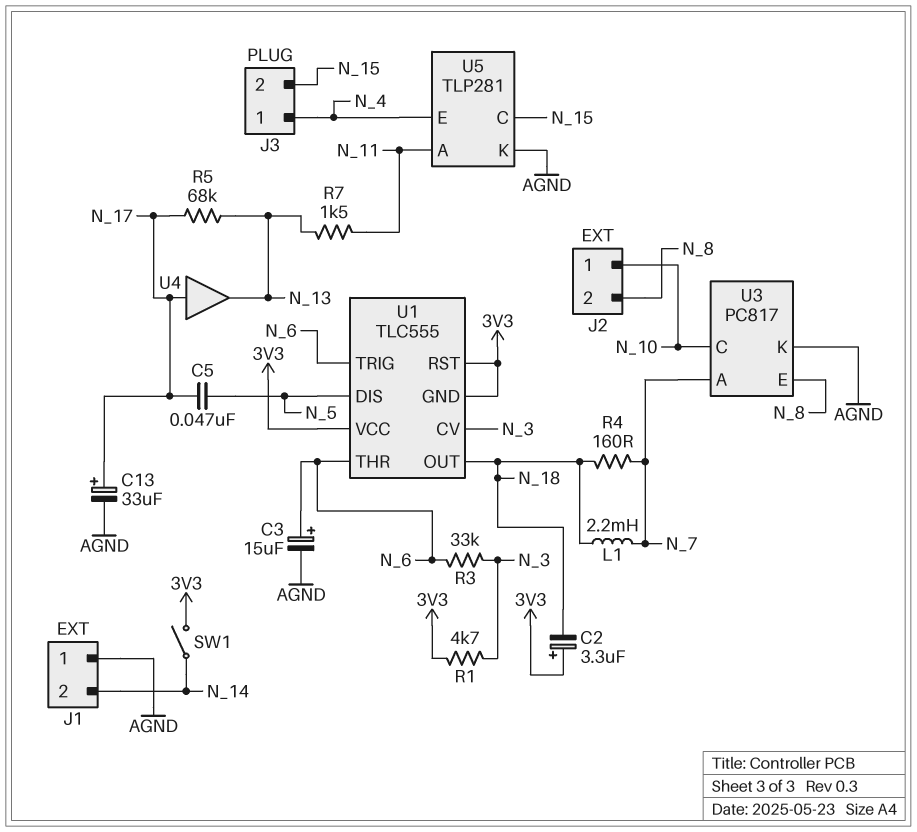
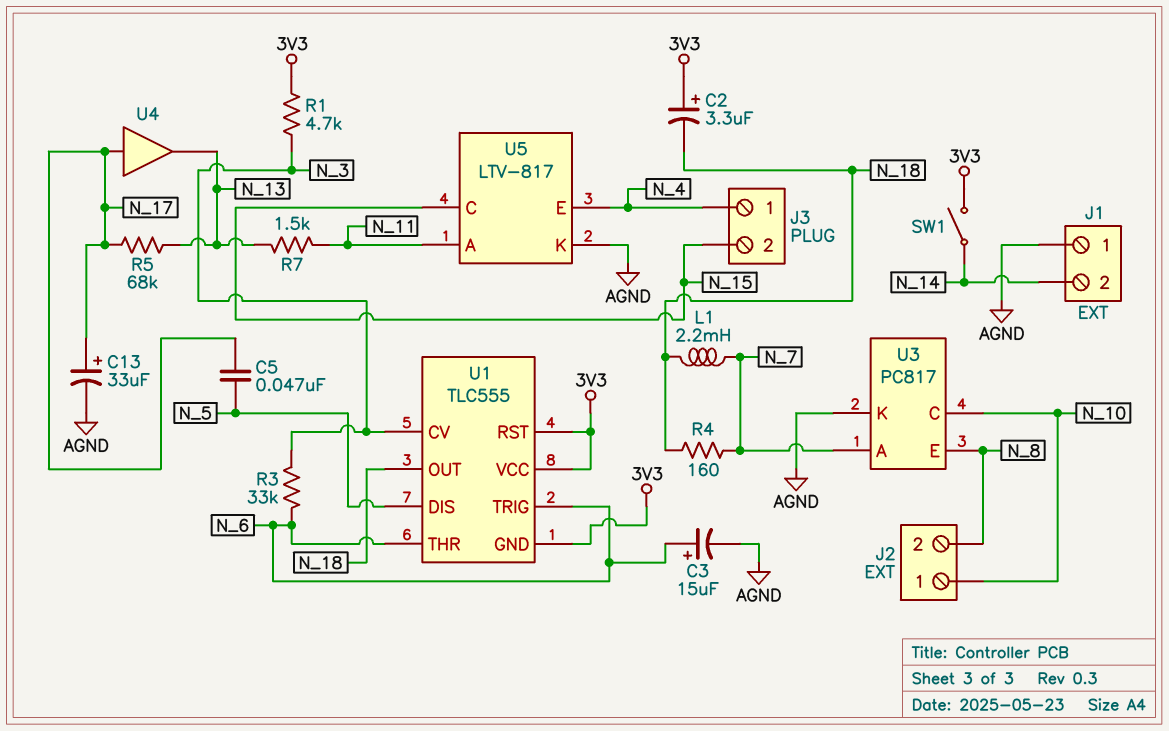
U5: TLP281 -> LTV-817

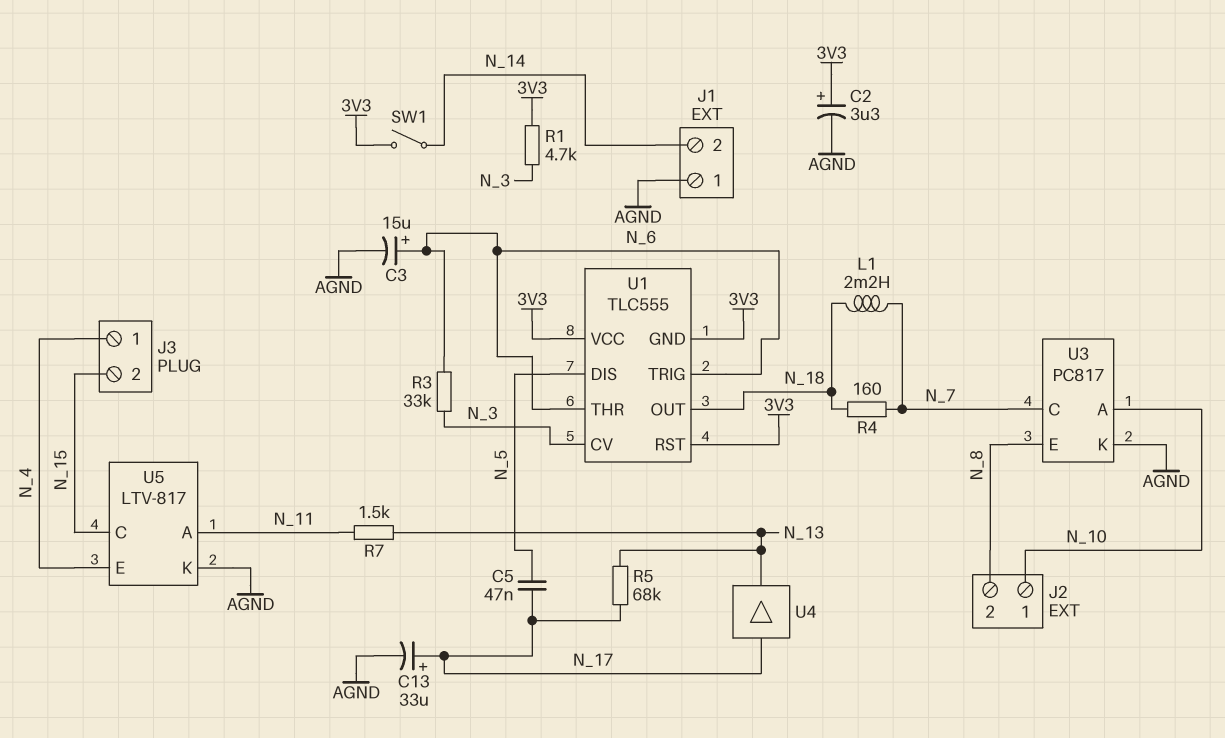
C2: 3.3uF (plus 3V3, minus N_18) -> 3.3uF (plus 3V3, minus AGND)
U3 pin A: N_7 -> N_10
U3 pin C: N_10 -> N_7

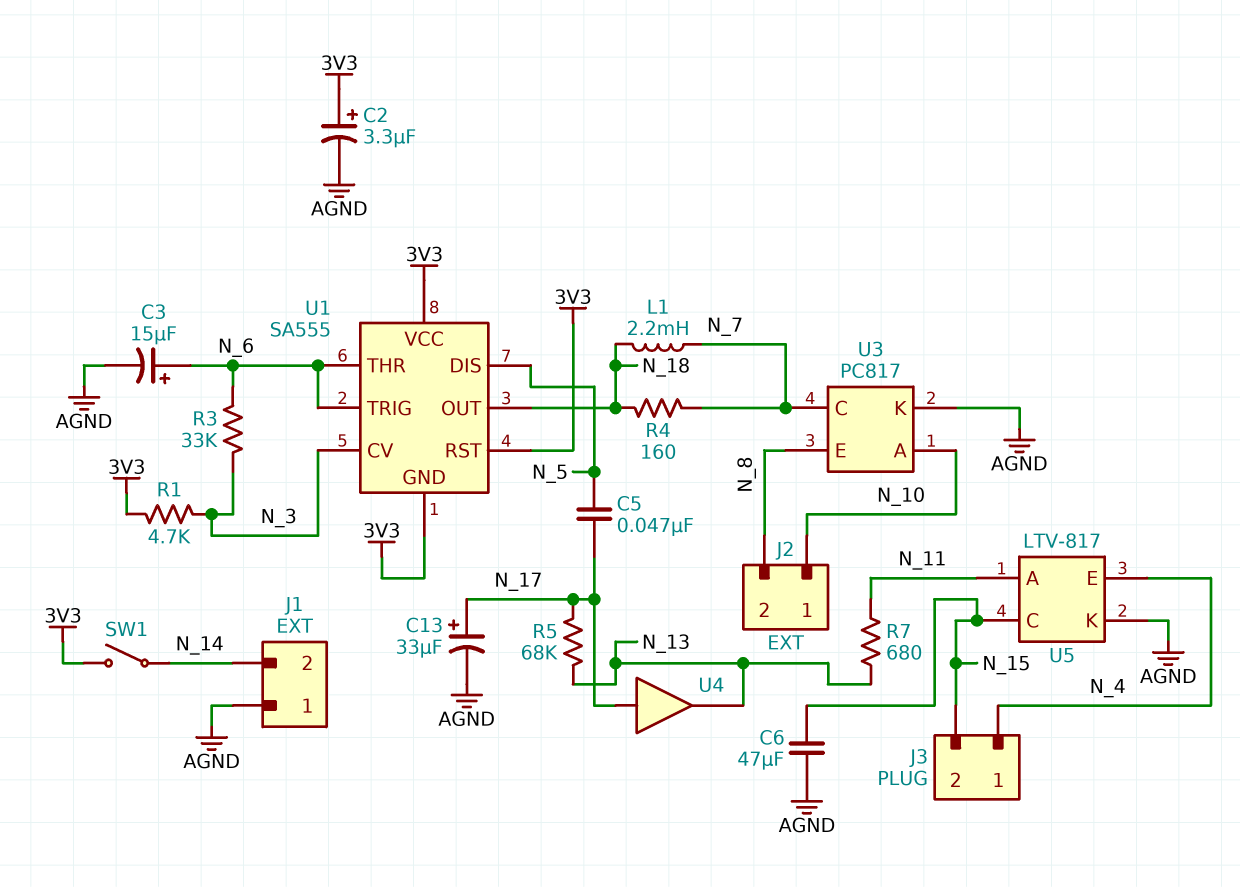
C6: none -> 47uF (AGND, N_15)
R7: 1.5k (N_11, N_13) -> 680 (N_11, N_13)
U1: TLC555 -> SA555

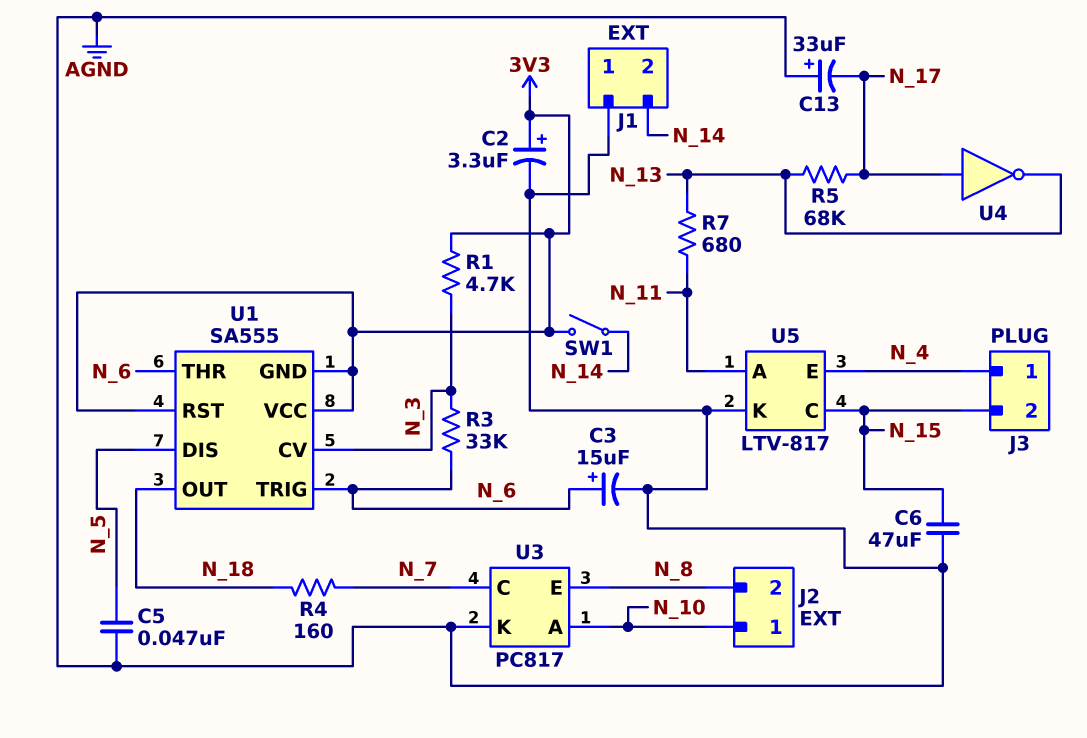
C5: 47nF (N_5, N_17) -> 47nF (AGND, N_5)
C13: 33uF (plus N_17, minus AGND) -> 33uF (plus AGND, minus N_17)
L1: 2.2mH (N_7, N_18) -> none
U4: buffer (in N_17, out N_13) -> NOT (in N_17, out N_13)

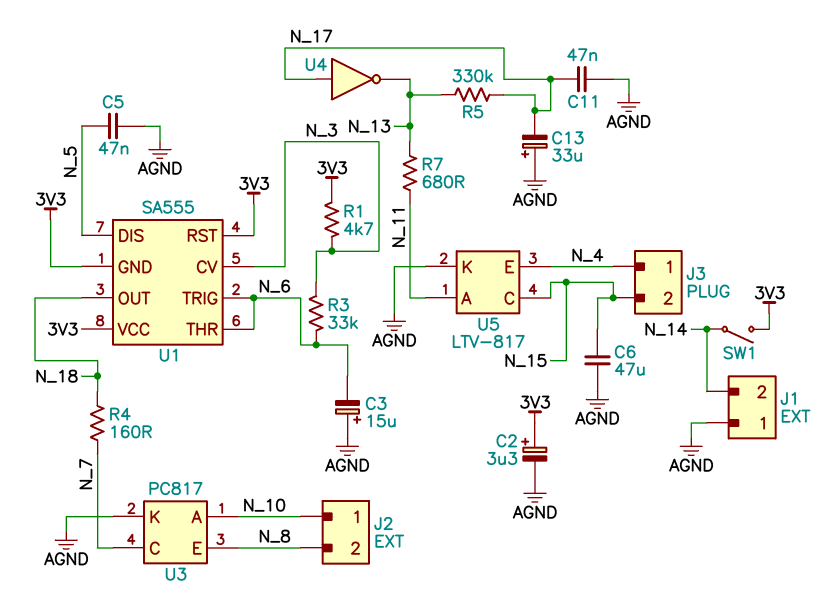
C3: 15uF (plus N_6, minus AGND) -> 15uF (plus AGND, minus N_6)
C11: none -> 47nF (AGND, N_17)
R5: 68k (N_13, N_17) -> 330k (N_13, N_17)

